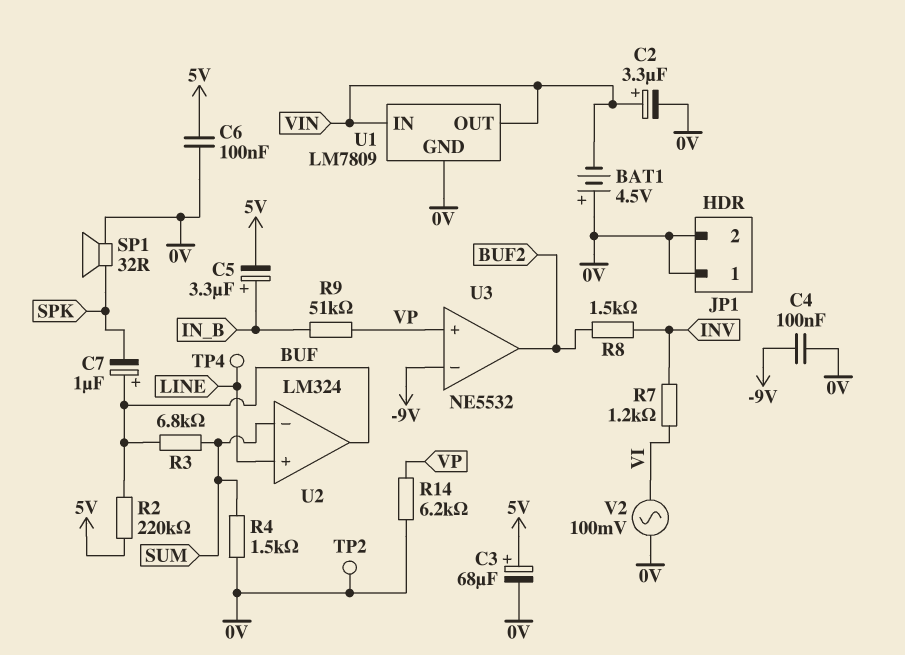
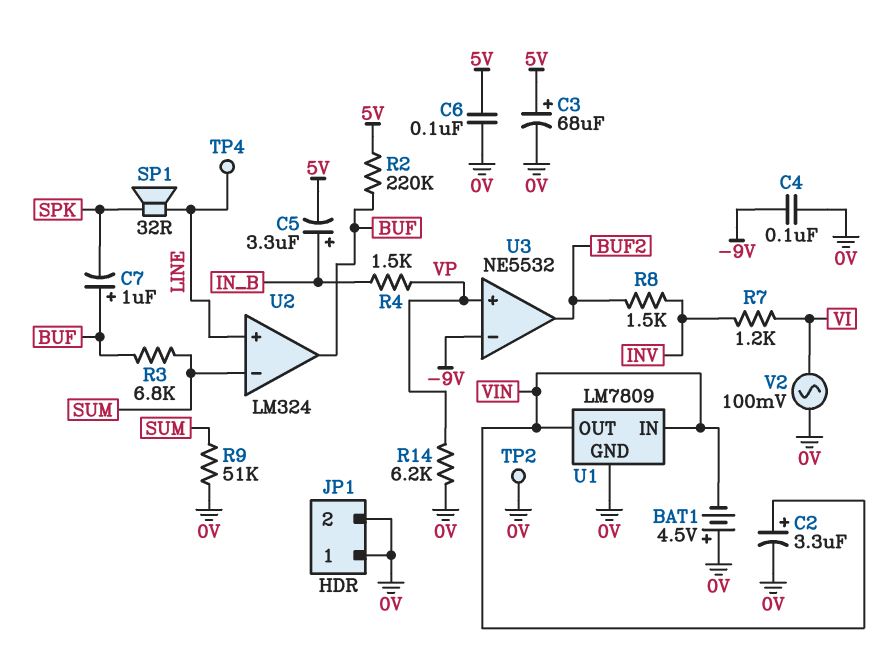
R4: 1.5k (0V, SUM) -> 1.5k (IN_B, VP)
R9: 51k (IN_B, VP) -> 51k (0V, SUM)
SP1: speaker 32R (0V, SPK) -> speaker 32R (LINE, SPK)

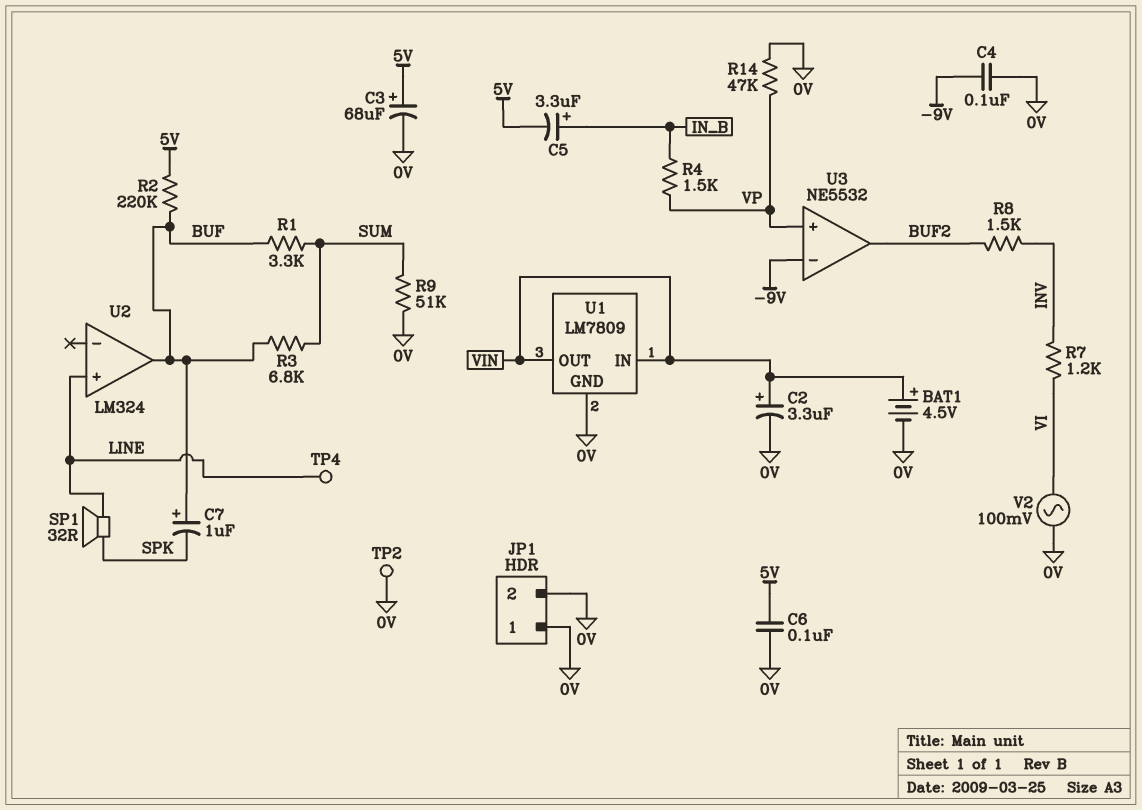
BAT1: 4.5V (plus 0V, minus VIN) -> 4.5V (plus VIN, minus 0V)
R1: none -> 3.3k (BUF, SUM)
R14: 6.2k (0V, VP) -> 47k (0V, VP)
U2 pin in-: SUM -> none

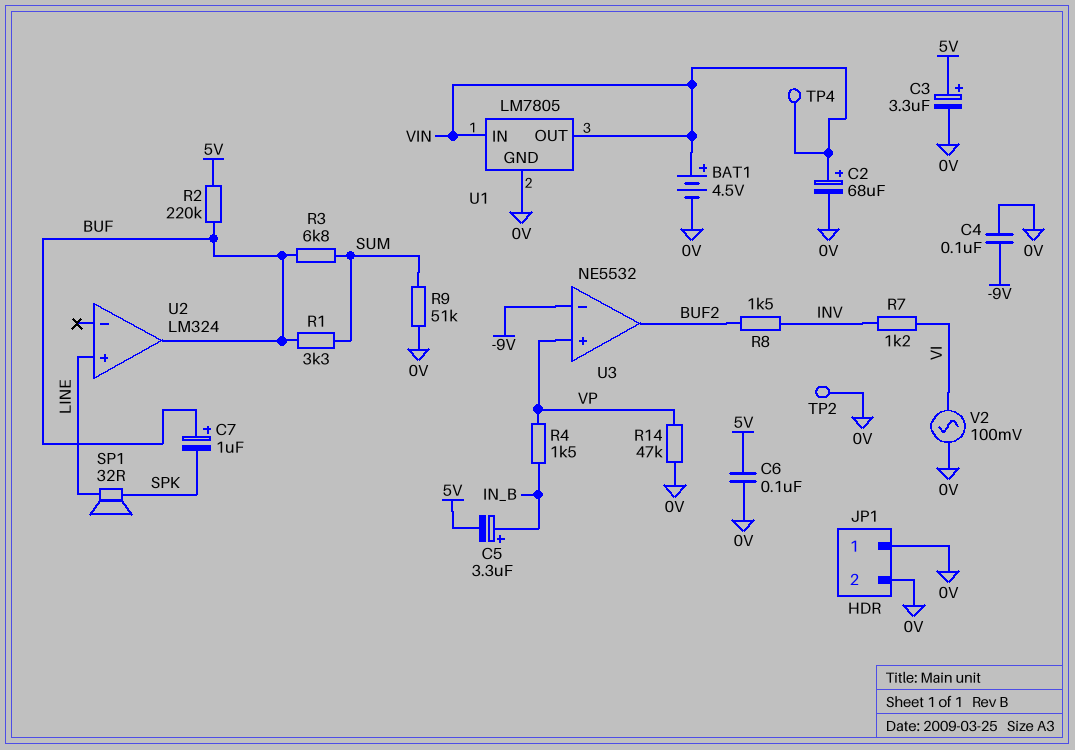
C2: 3.3uF (plus VIN, minus 0V) -> 68uF (plus VIN, minus 0V)
C3: 68uF (plus 5V, minus 0V) -> 3.3uF (plus 5V, minus 0V)
TP4: test point (LINE) -> test point (VIN)
U1: LM7809 -> LM7805

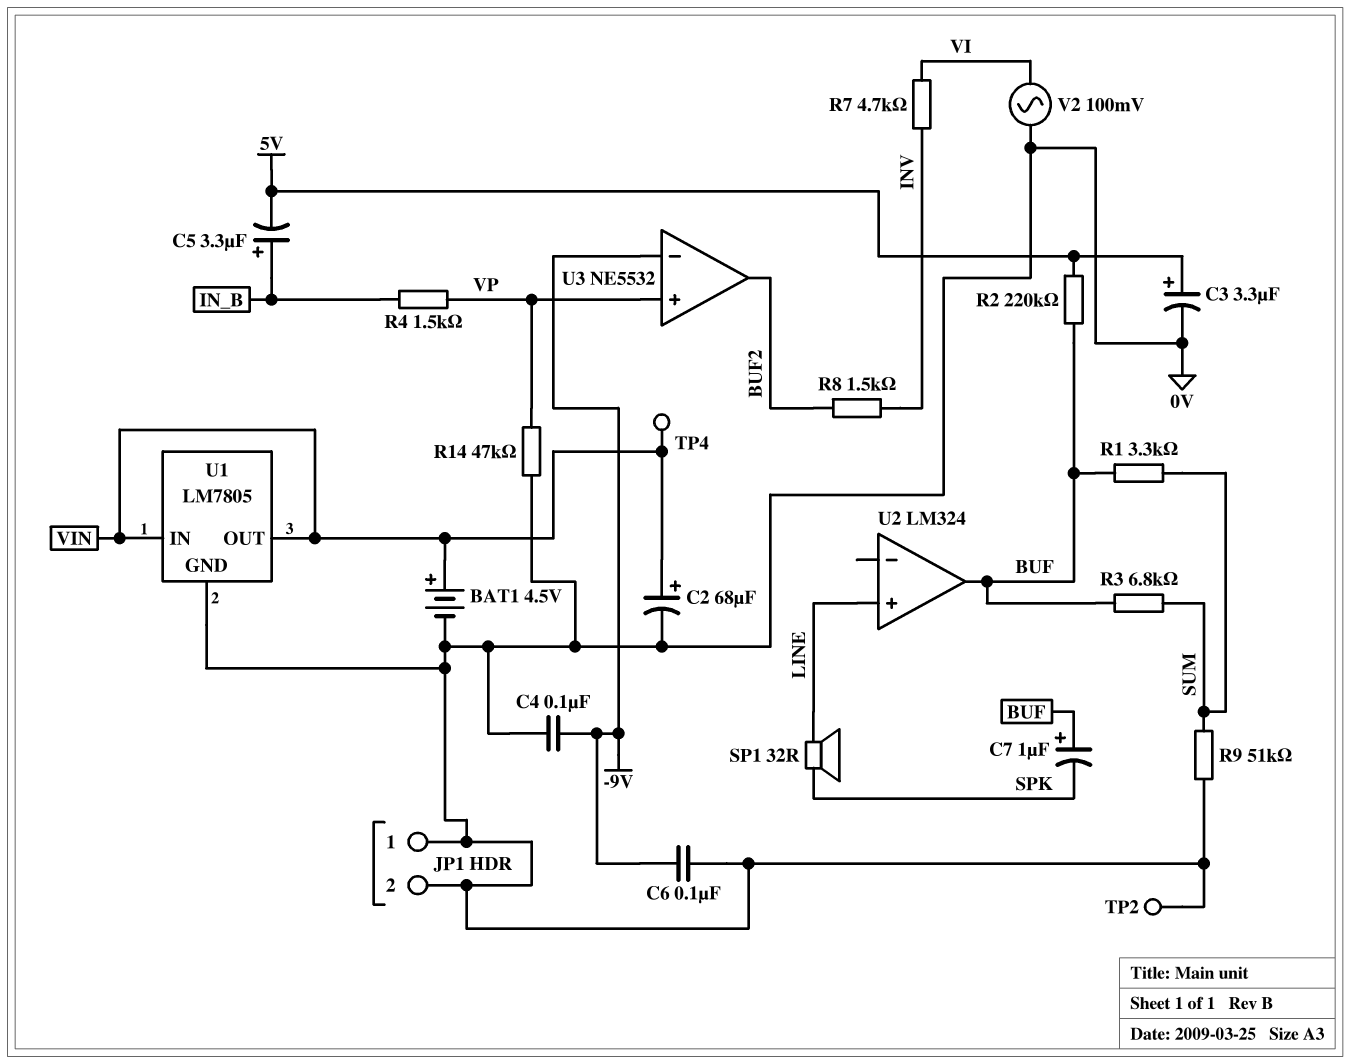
C6: 100nF (0V, 5V) -> 100nF (-9V, 0V)
R7: 1.2k (INV, VI) -> 4.7k (INV, VI)

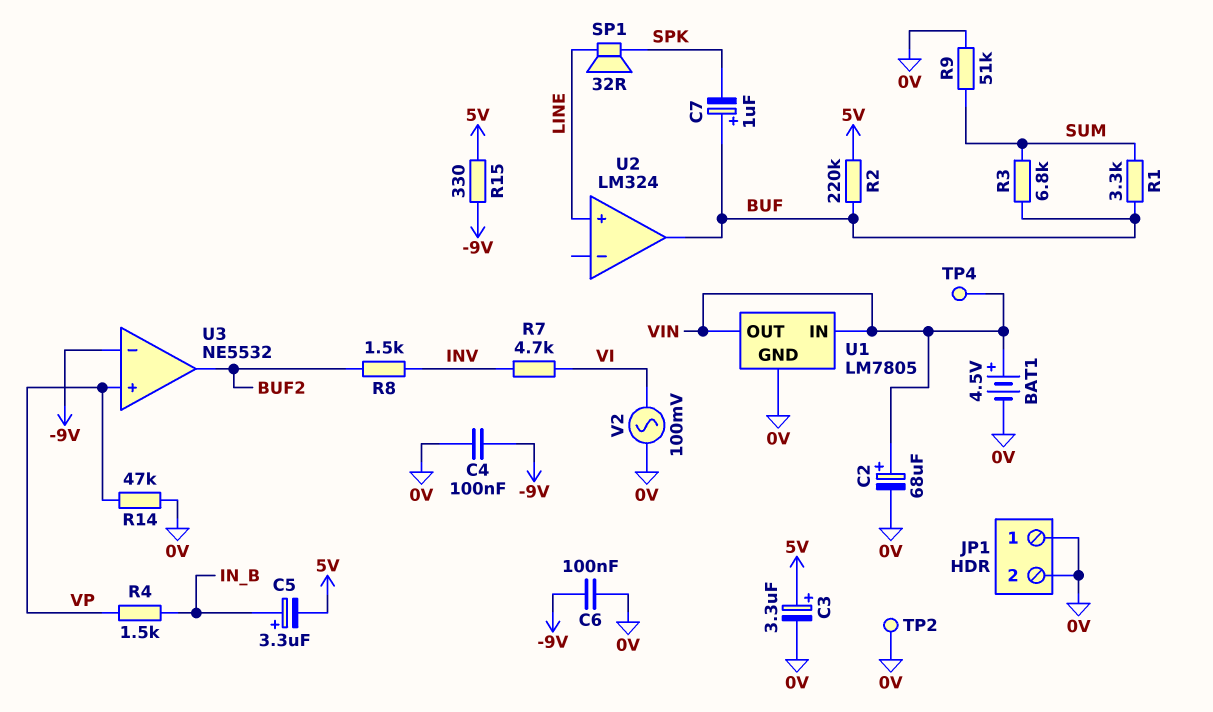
R15: none -> 330 (-9V, 5V)

